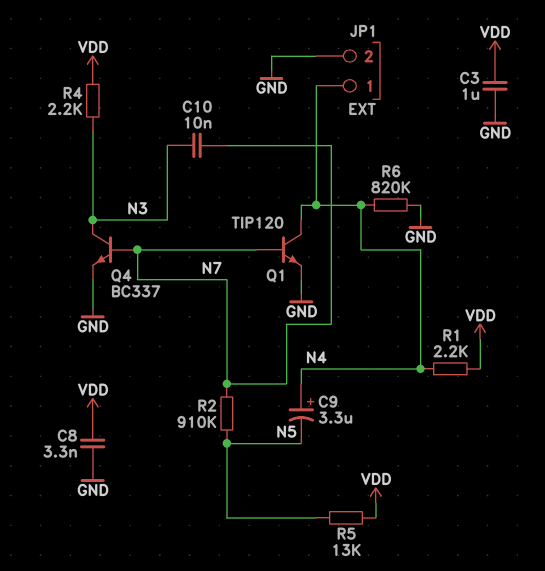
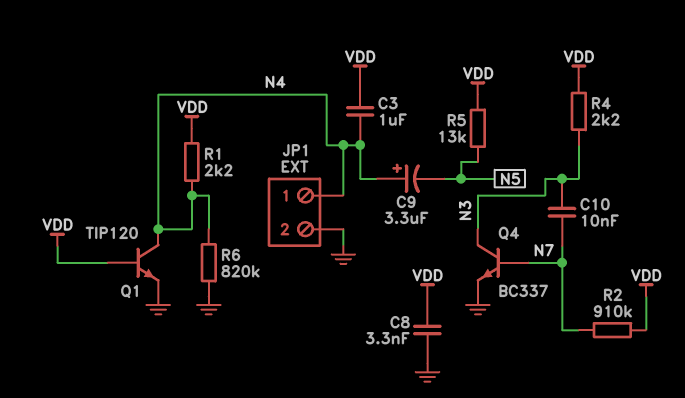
C3: 1uF (GND, VDD) -> 1uF (N4, VDD)
Q1: NPN TIP120 (B N7, C N4, E GND) -> NPN TIP120 (B VDD, C N4, E GND)
R2: 910k (N5, N7) -> 910k (N7, VDD)

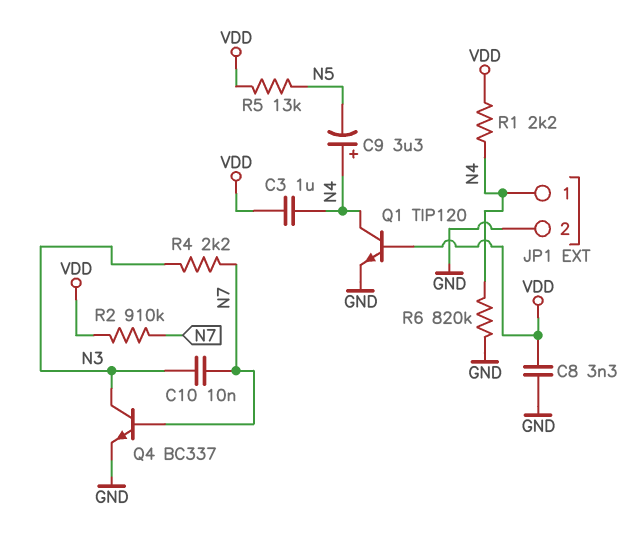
R4: 2.2k (N3, VDD) -> 2.2k (N3, N7)

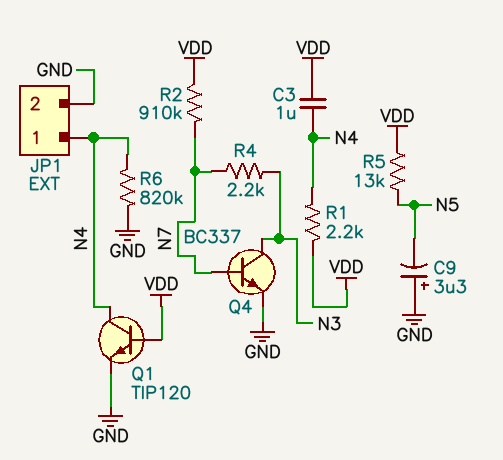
C8: 3.3nF (GND, VDD) -> none
C9: 3.3uF (plus N4, minus N5) -> 3.3uF (plus GND, minus N5)
C10: 10nF (N3, N7) -> none

